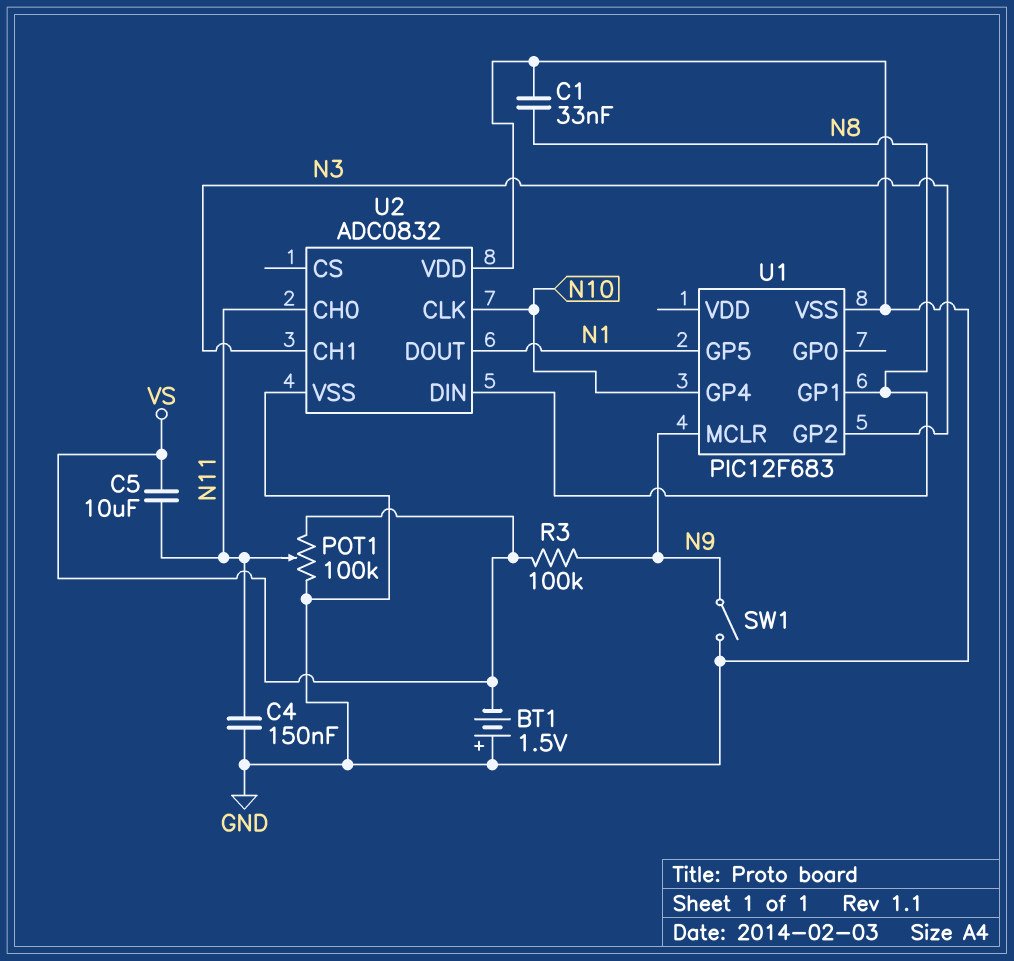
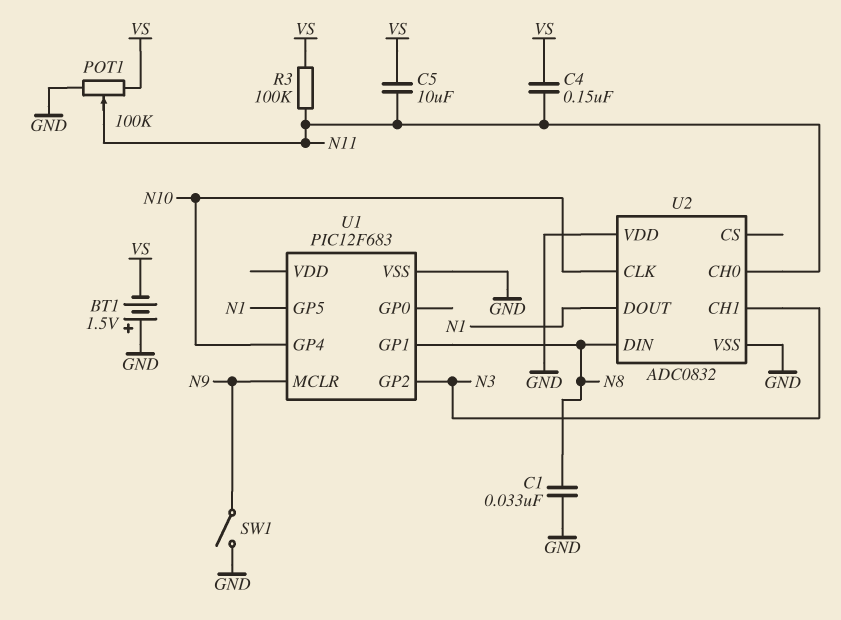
C4: 150nF (GND, N11) -> 150nF (N11, VS)
R3: 100k (N9, VS) -> 100k (N11, VS)

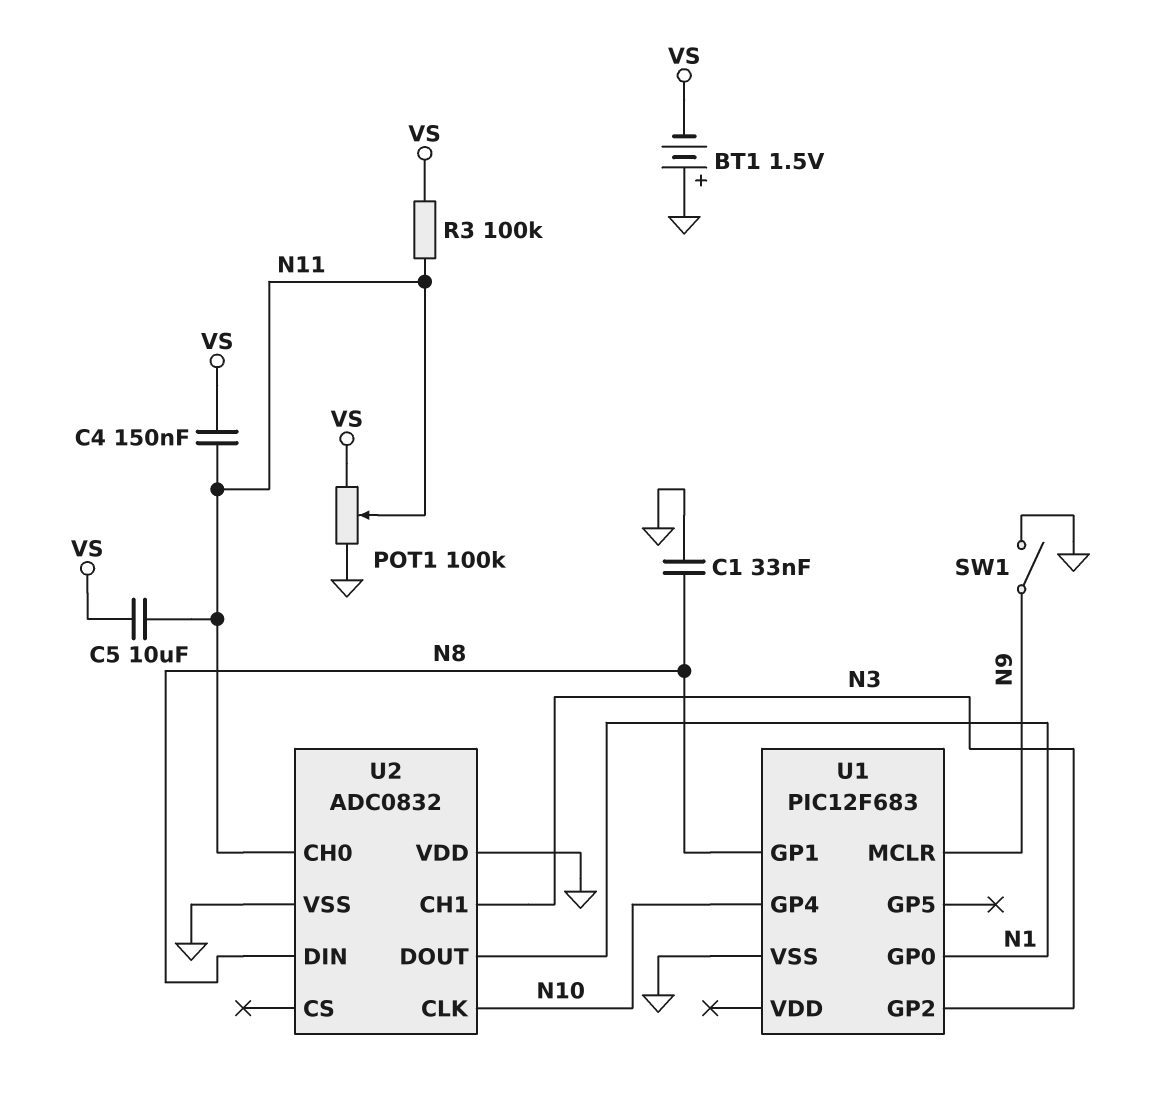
U1 pin GP0: none -> N1
U1 pin GP5: N1 -> none

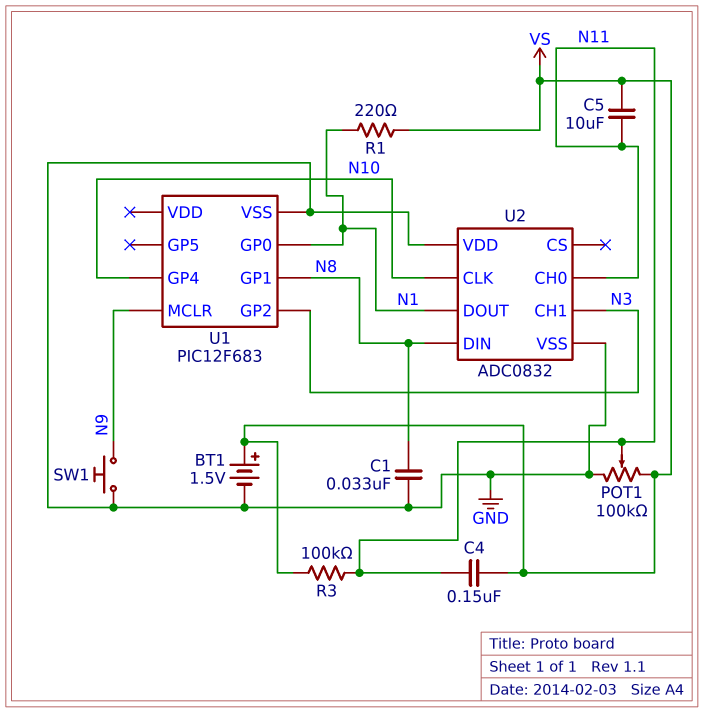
BT1: 1.5V (plus GND, minus VS) -> 1.5V (plus VS, minus GND)
R1: none -> 220 (N1, VS)
SW1: switch (GND, N9) -> button (GND, N9)

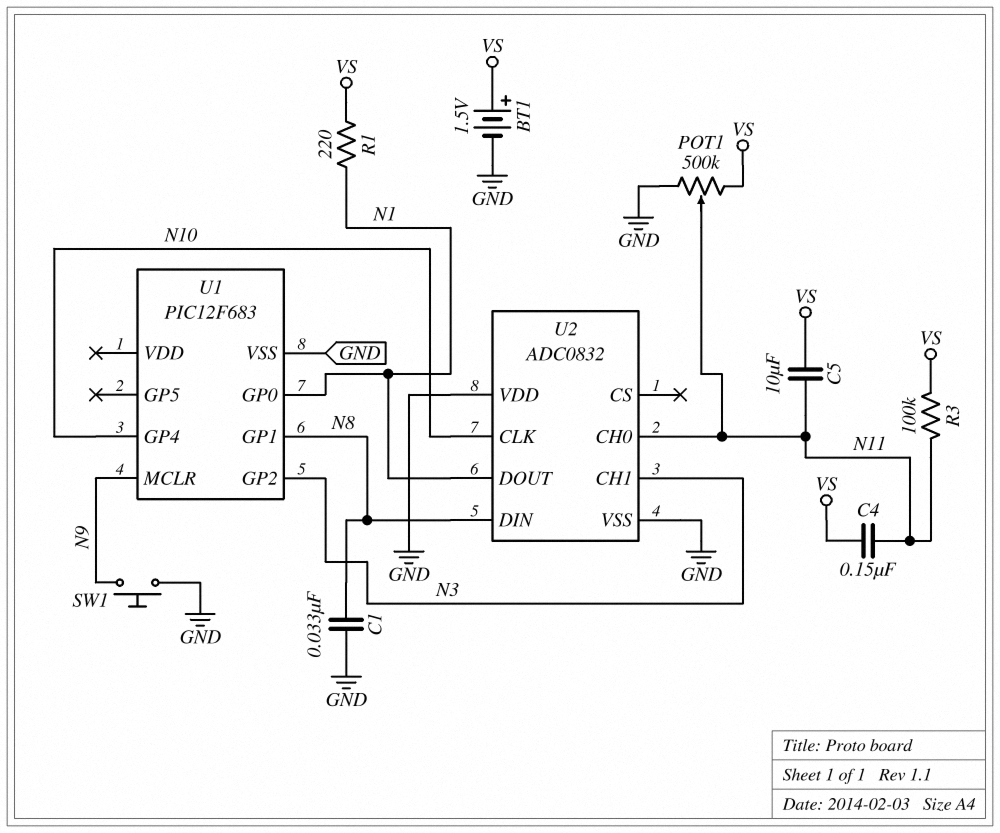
POT1: 100k (GND, VS, wiper N11) -> 500k (GND, VS, wiper N11)

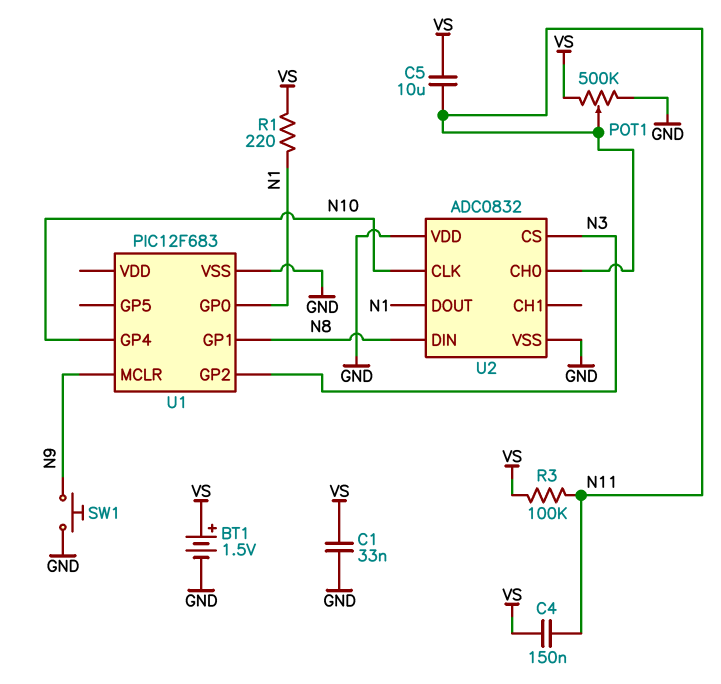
C1: 33nF (GND, N8) -> 33nF (GND, VS)
U2 pin CH1: N3 -> none
U2 pin CS: none -> N3

